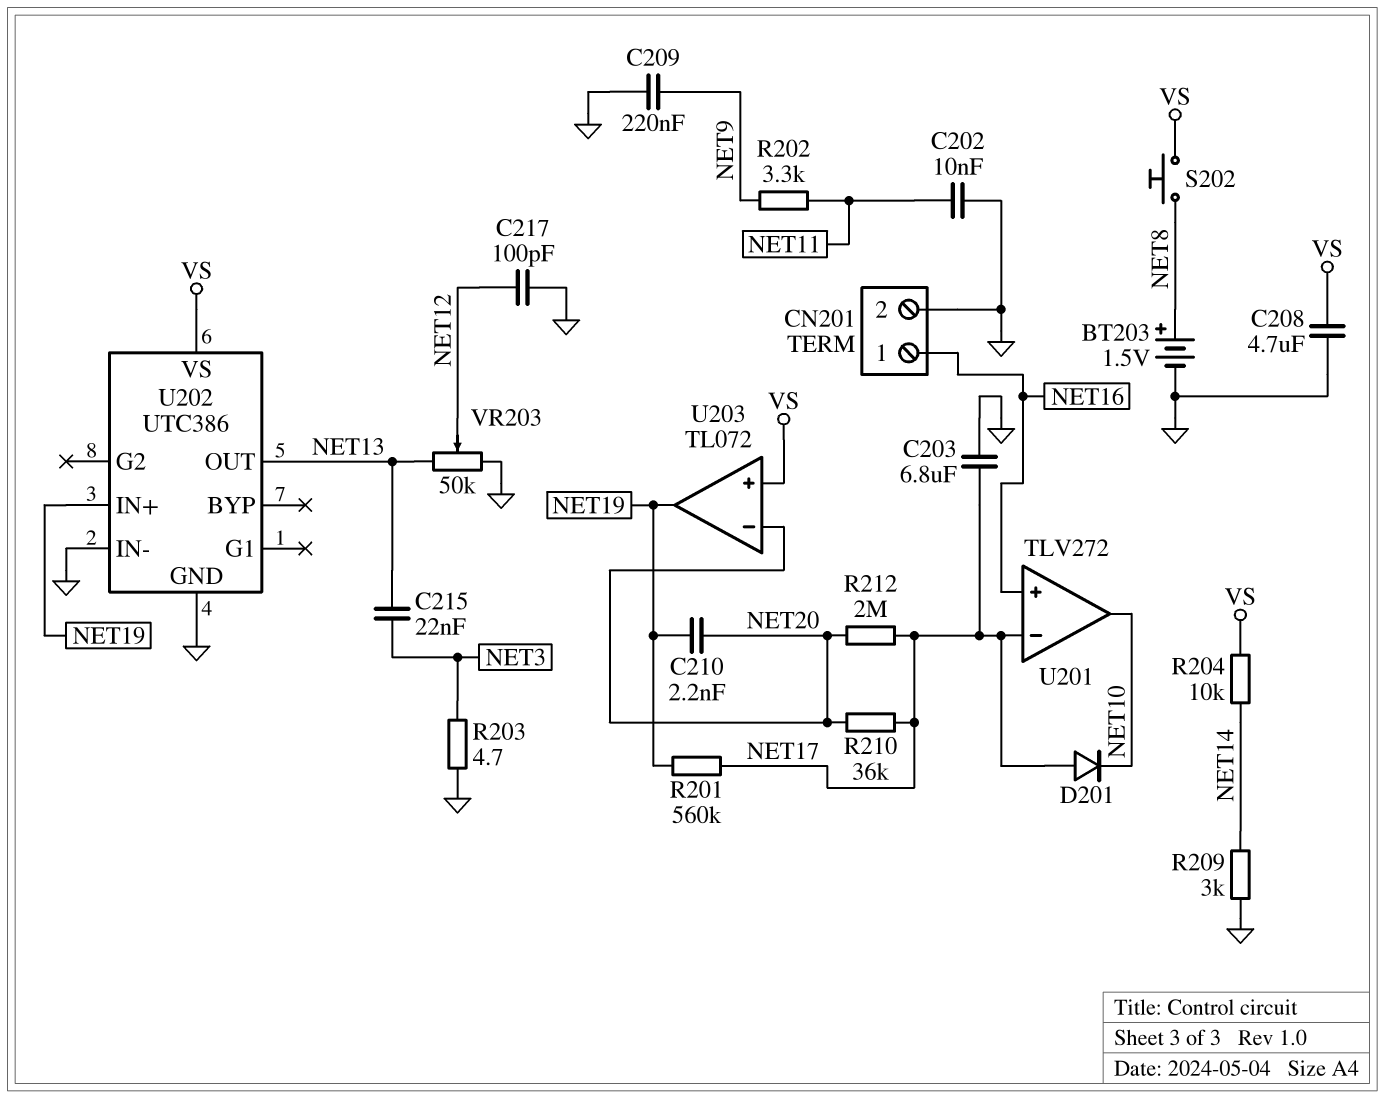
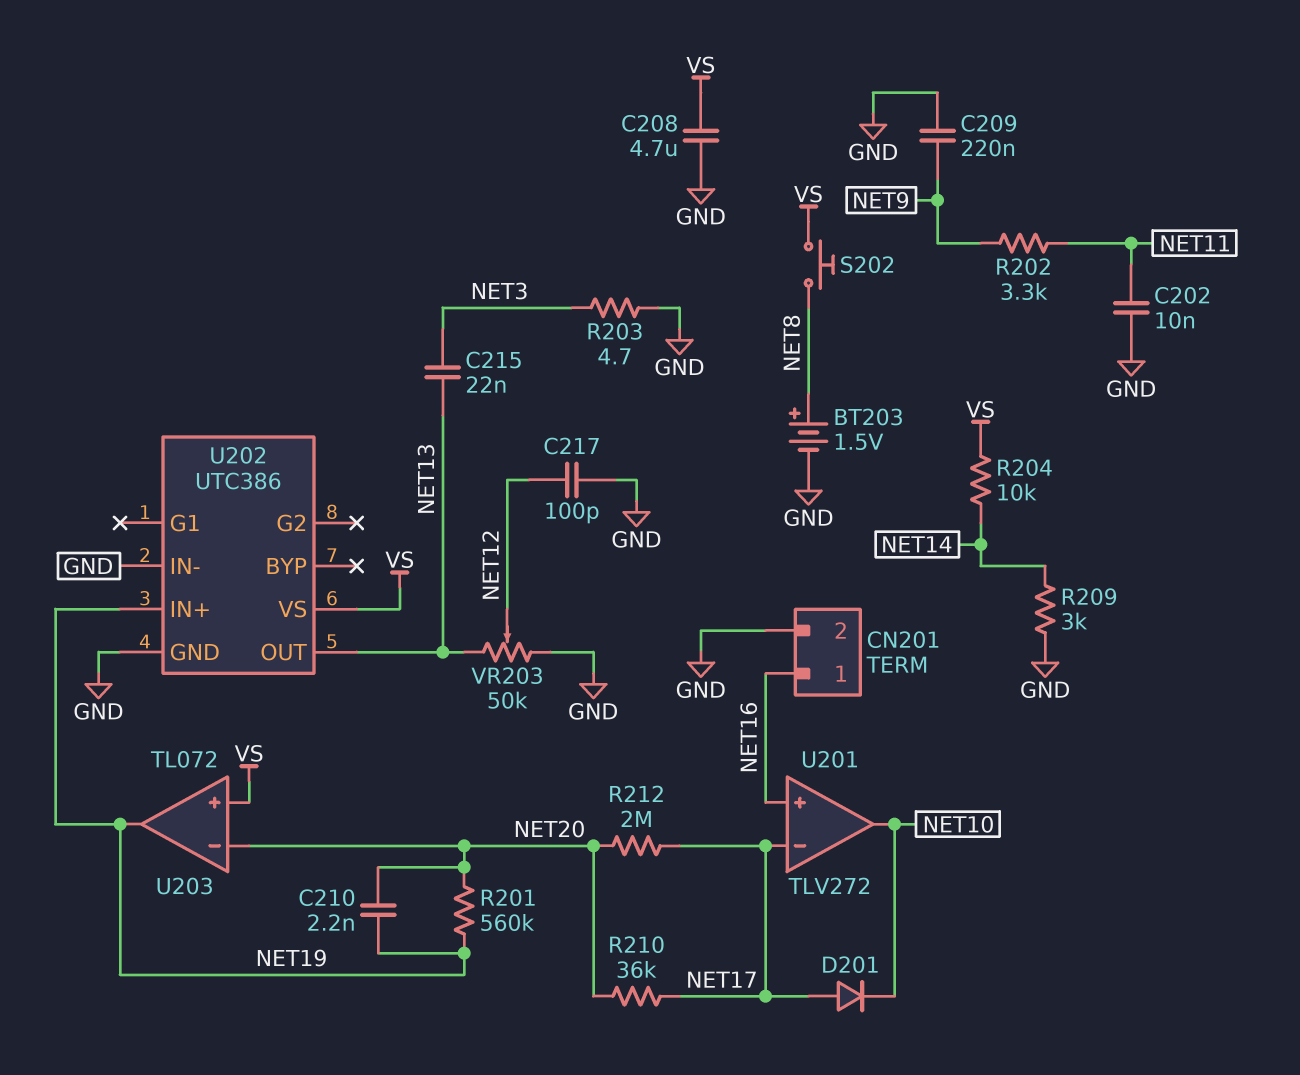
C203: 6.8uF (GND, NET17) -> none
R201: 560k (NET17, NET19) -> 560k (NET19, NET20)

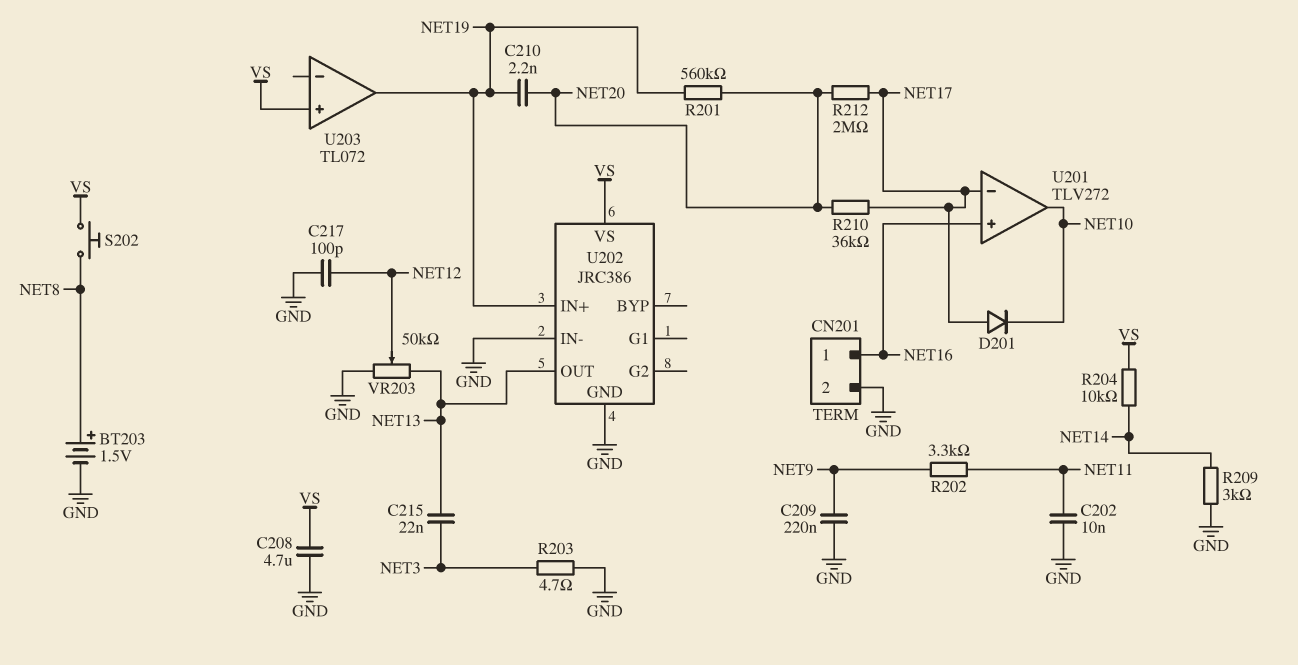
U202: UTC386 -> JRC386
U203 pin in-: NET20 -> none

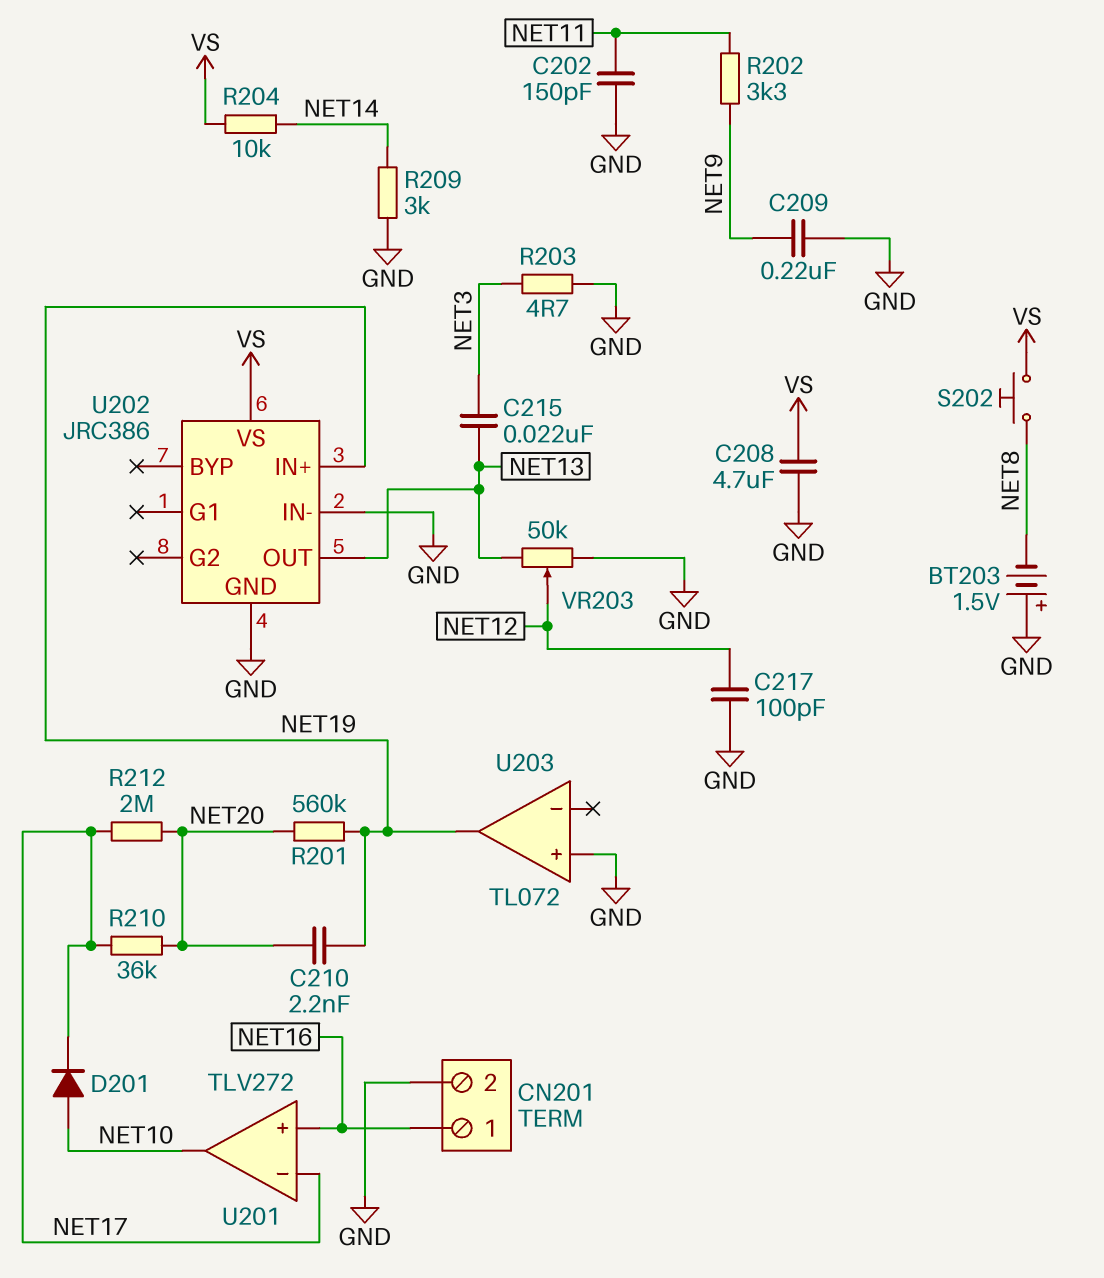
BT203: 1.5V (plus NET8, minus GND) -> 1.5V (plus GND, minus NET8)
C202: 10nF (GND, NET11) -> 150pF (GND, NET11)
D201: diode (A NET17, K NET10) -> diode (A NET10, K NET17)
U203 pin in+: VS -> GND

